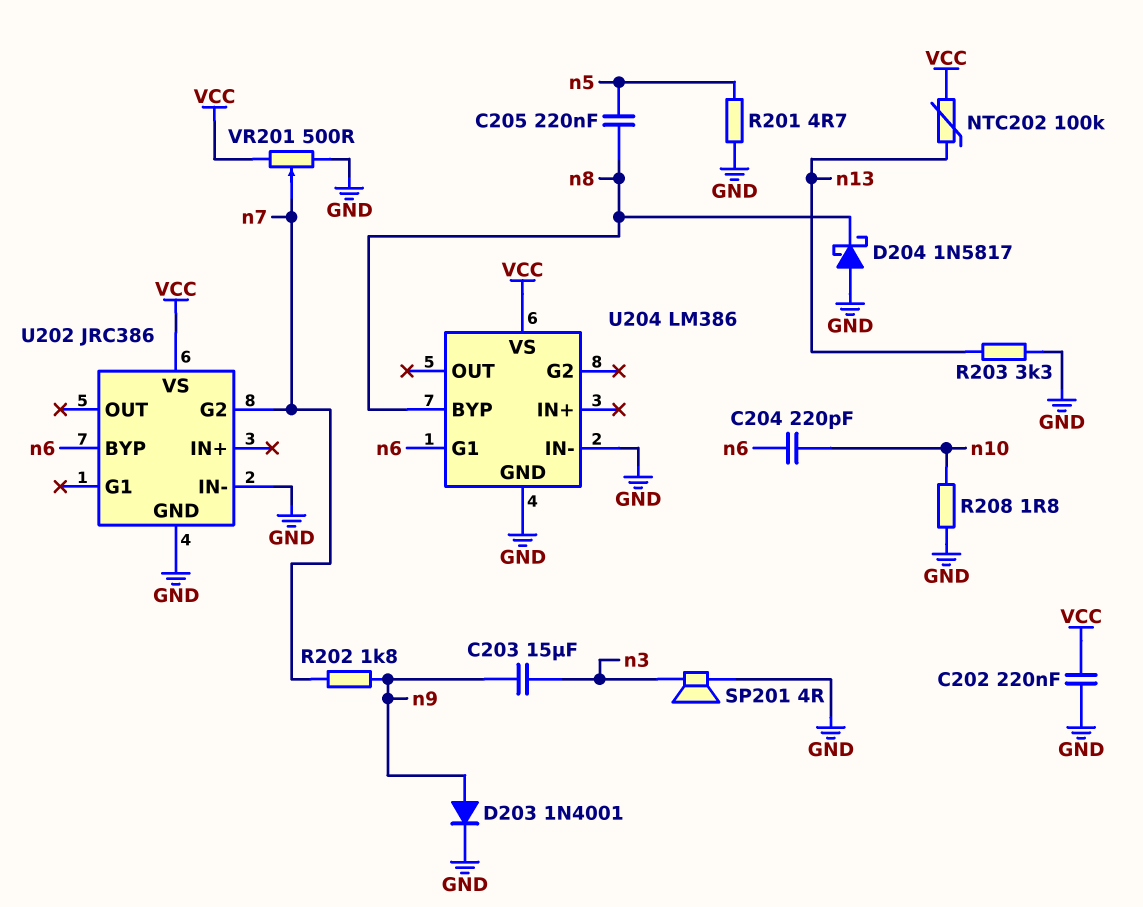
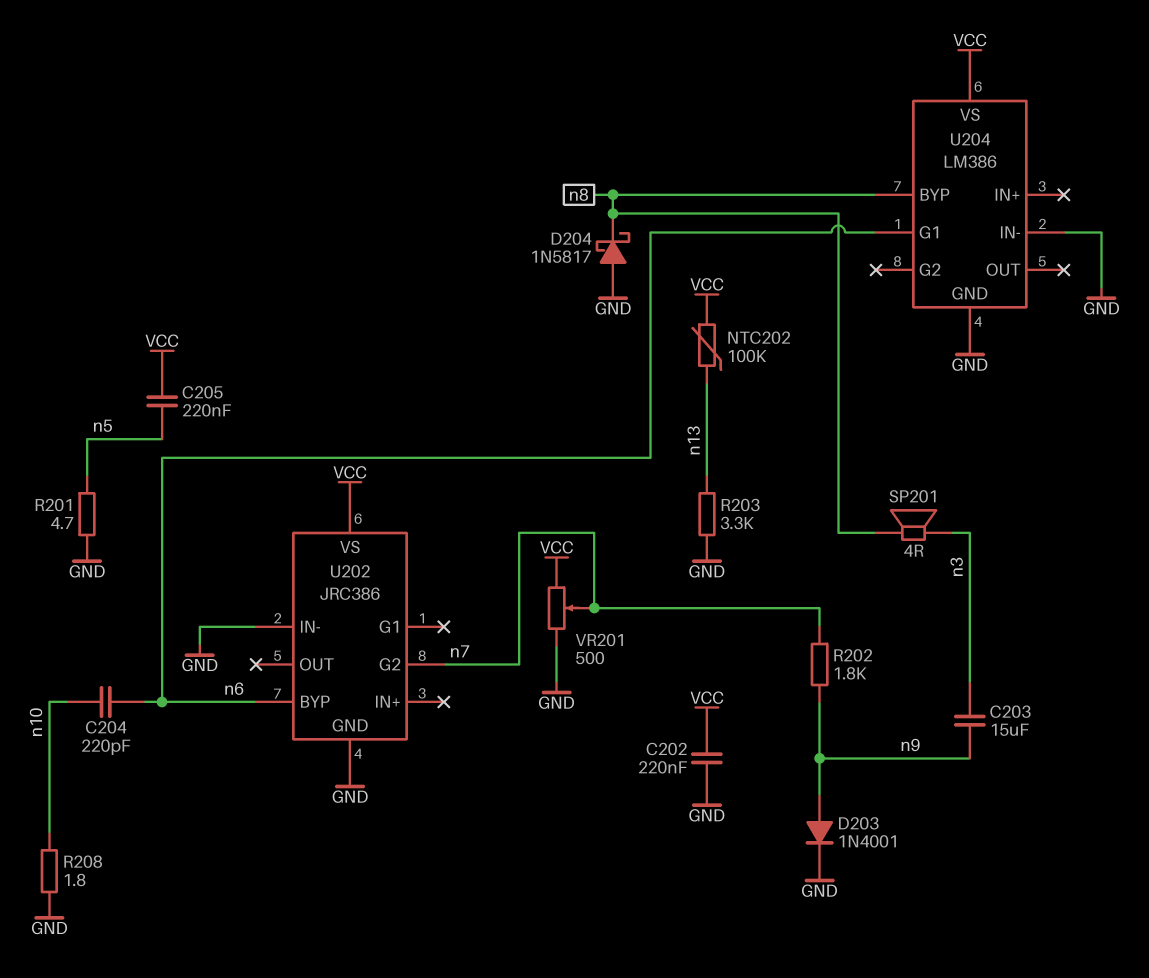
C205: 220nF (n5, n8) -> 220nF (VCC, n5)
SP201: speaker 4R (GND, n3) -> speaker 4R (n3, n8)

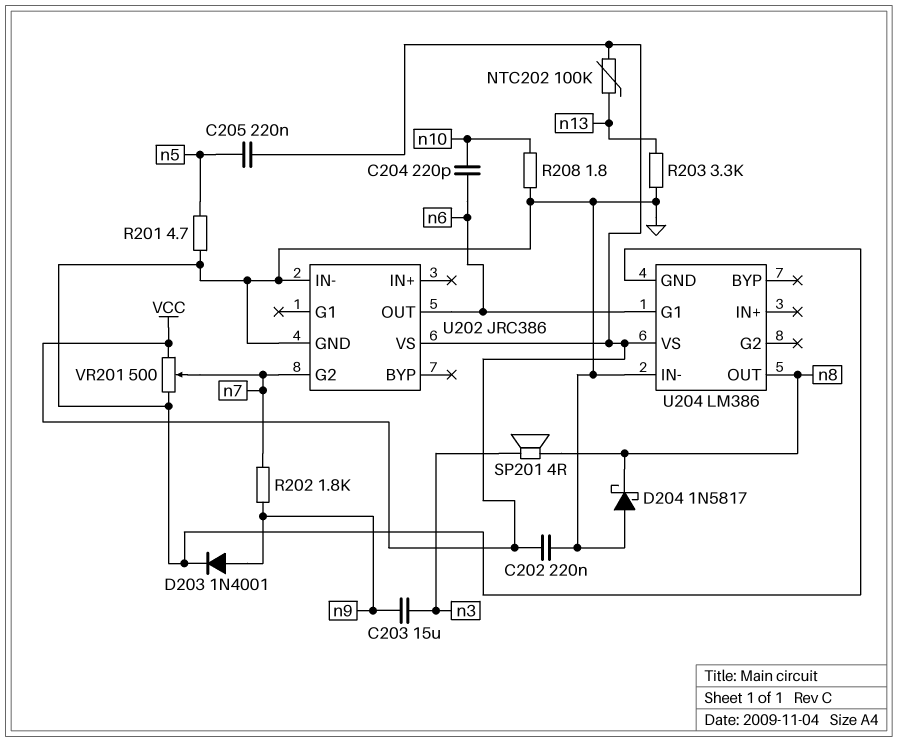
U202 pin BYP: n6 -> none
U202 pin OUT: none -> n6
U204 pin BYP: n8 -> none
U204 pin OUT: none -> n8

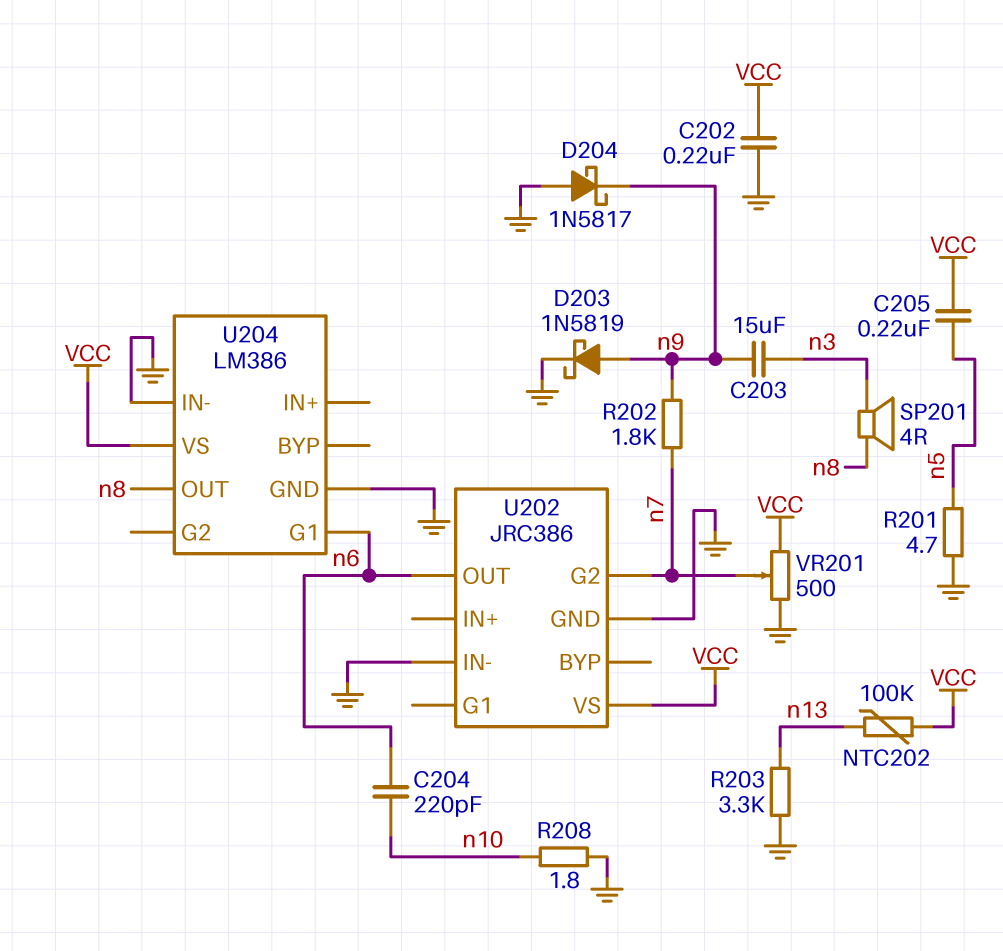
D203: diode 1N4001 (A n9, K GND) -> schottky 1N5819 (A n9, K GND)
D204: schottky 1N5817 (A GND, K n8) -> schottky 1N5817 (A GND, K n9)

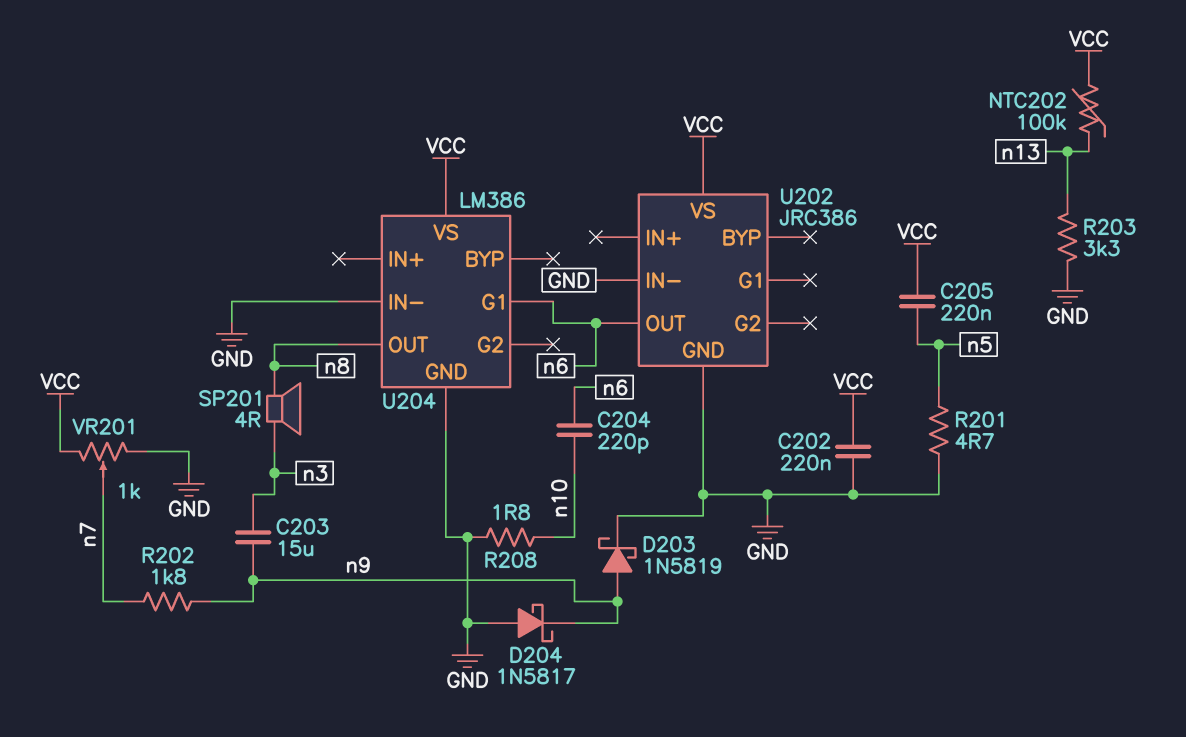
U202 pin G2: n7 -> none
VR201: 500 (GND, VCC, wiper n7) -> 1k (GND, VCC, wiper n7)

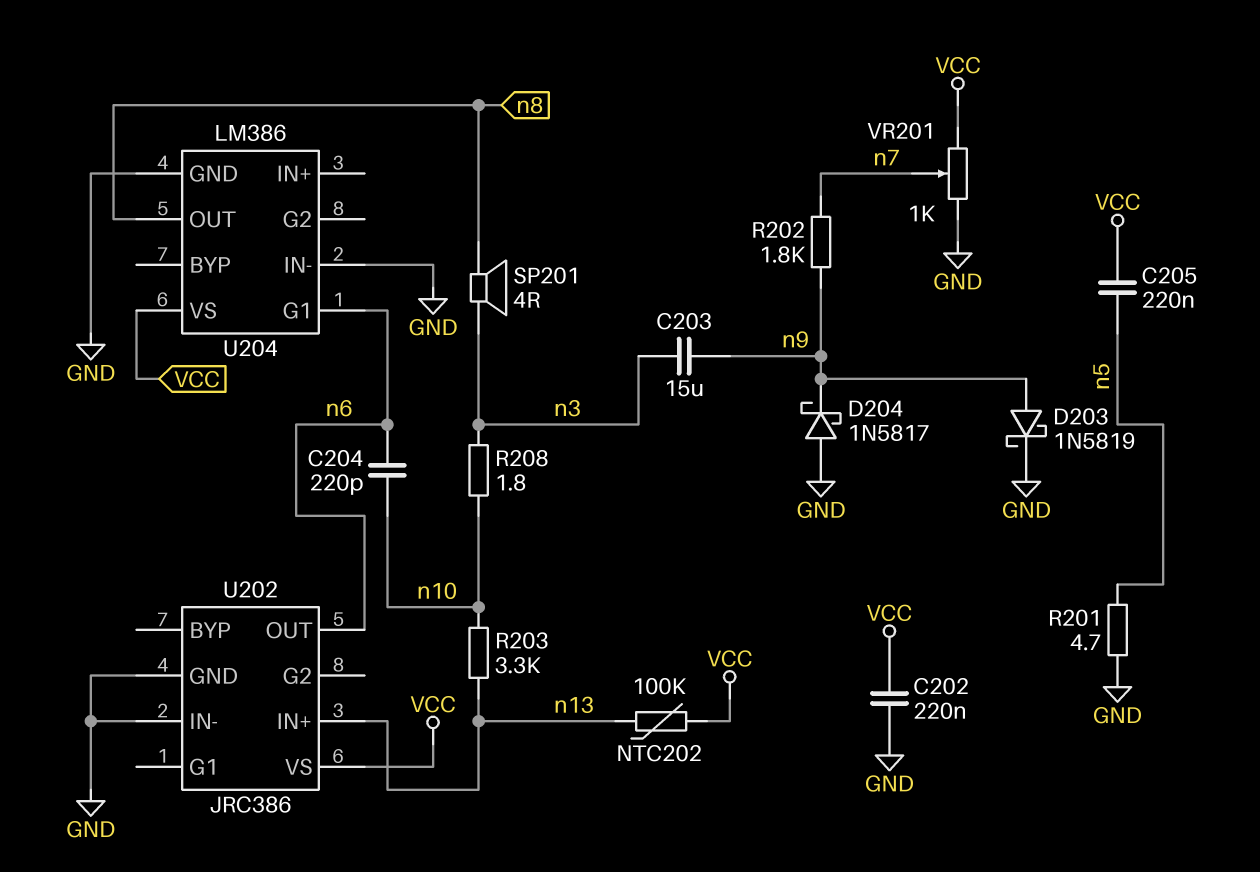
R203: 3.3k (GND, n13) -> 3.3k (n10, n13)
R208: 1.8 (GND, n10) -> 1.8 (n3, n10)
U202 pin IN+: none -> n13

